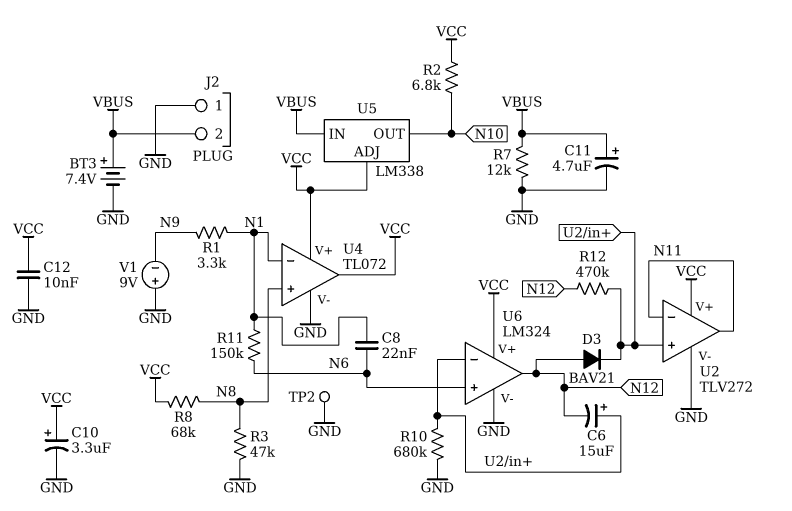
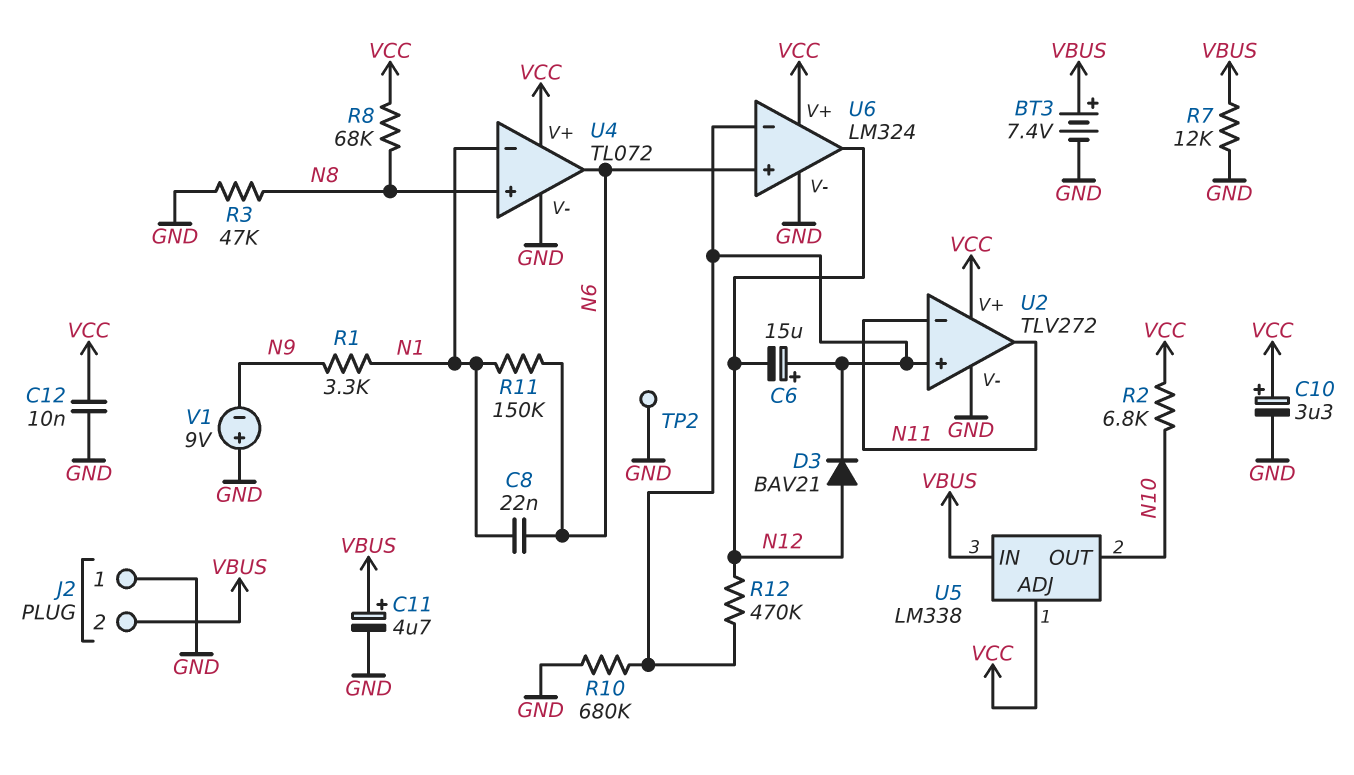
U4 pin out: VCC -> N6

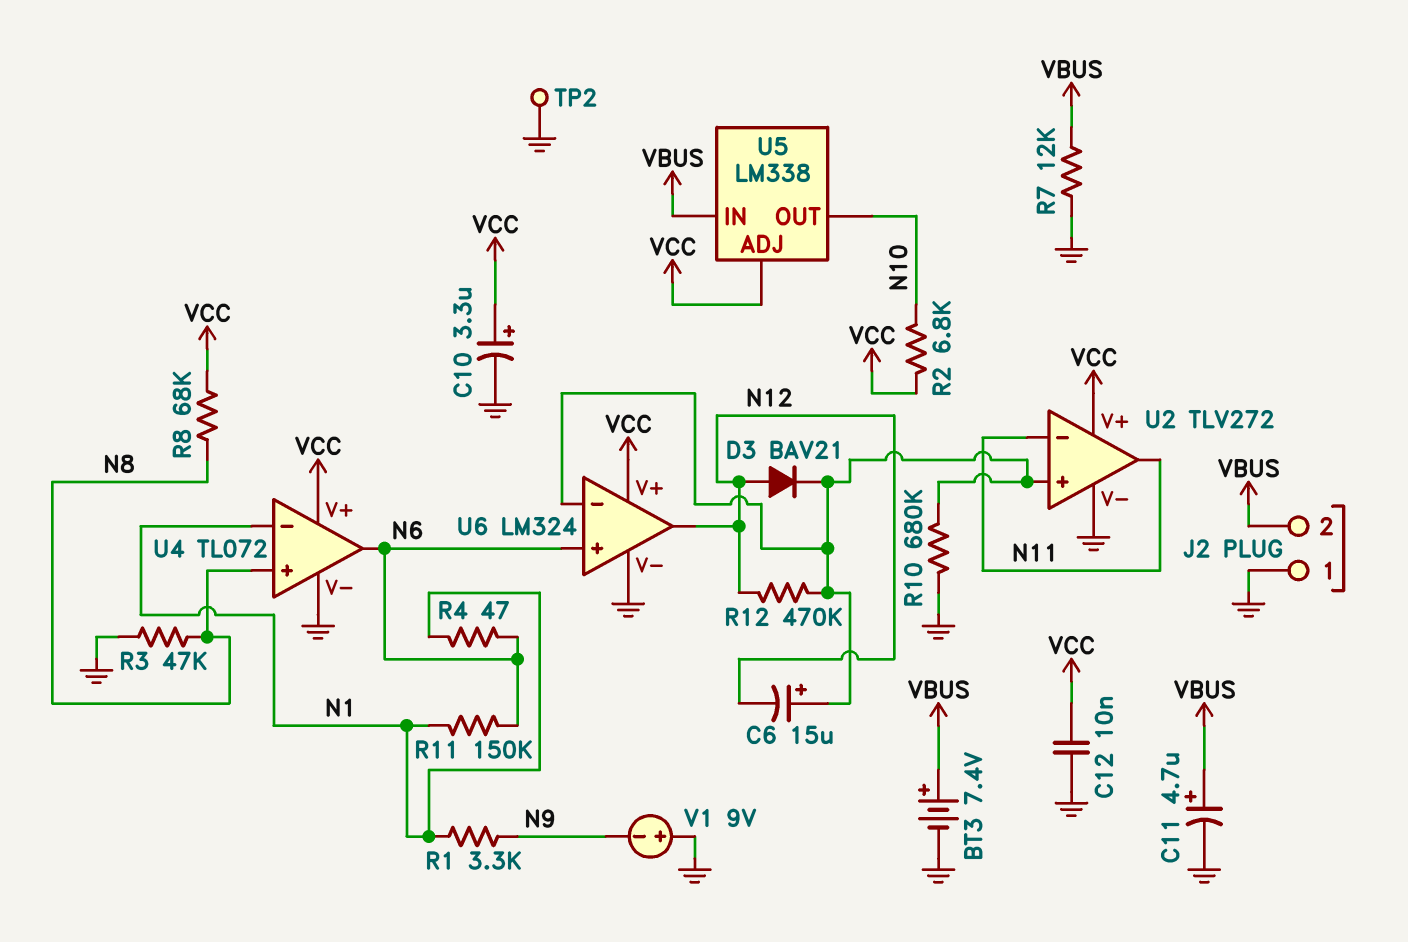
C8: 22nF (N1, N6) -> none
R4: none -> 47 (N1, N6)

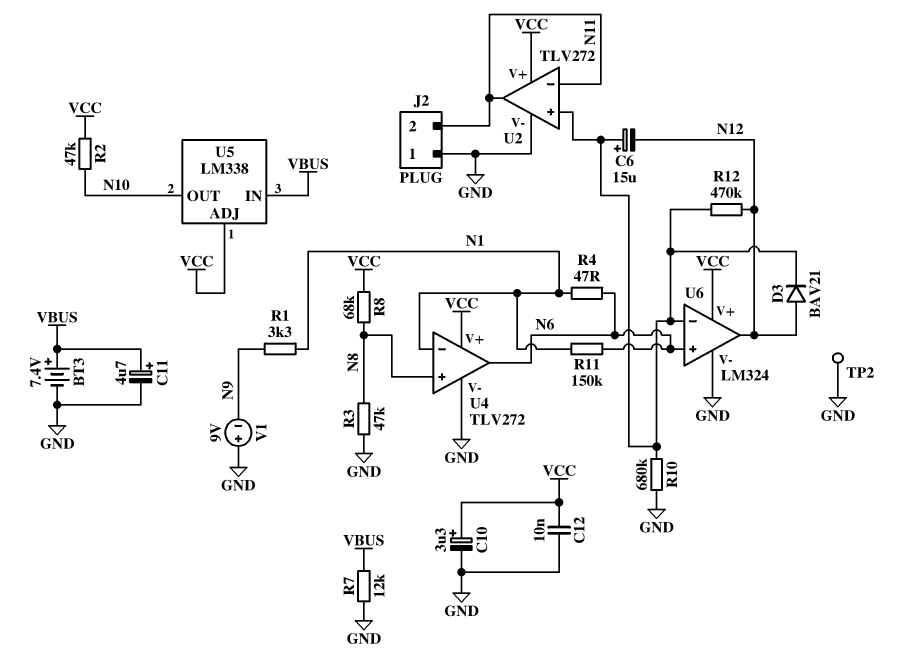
J2 pin 2: VBUS -> N11
R2: 6.8k (N10, VCC) -> 47k (N10, VCC)
U4: TL072 -> TLV272

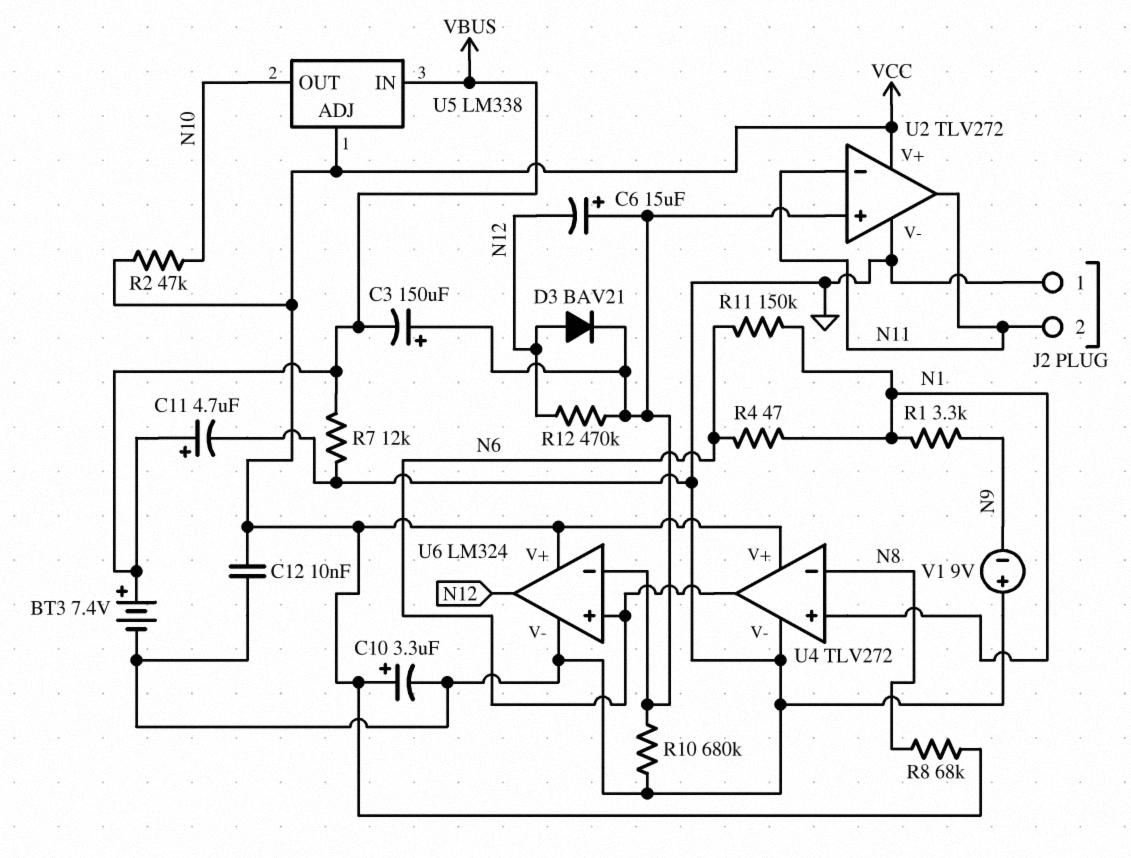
C3: none -> 150uF (plus U2/in+, minus VBUS)
R3: 47k (GND, N8) -> none
TP2: test point (GND) -> none
U4 pin in+: N8 -> N1
U4 pin in-: N1 -> N8

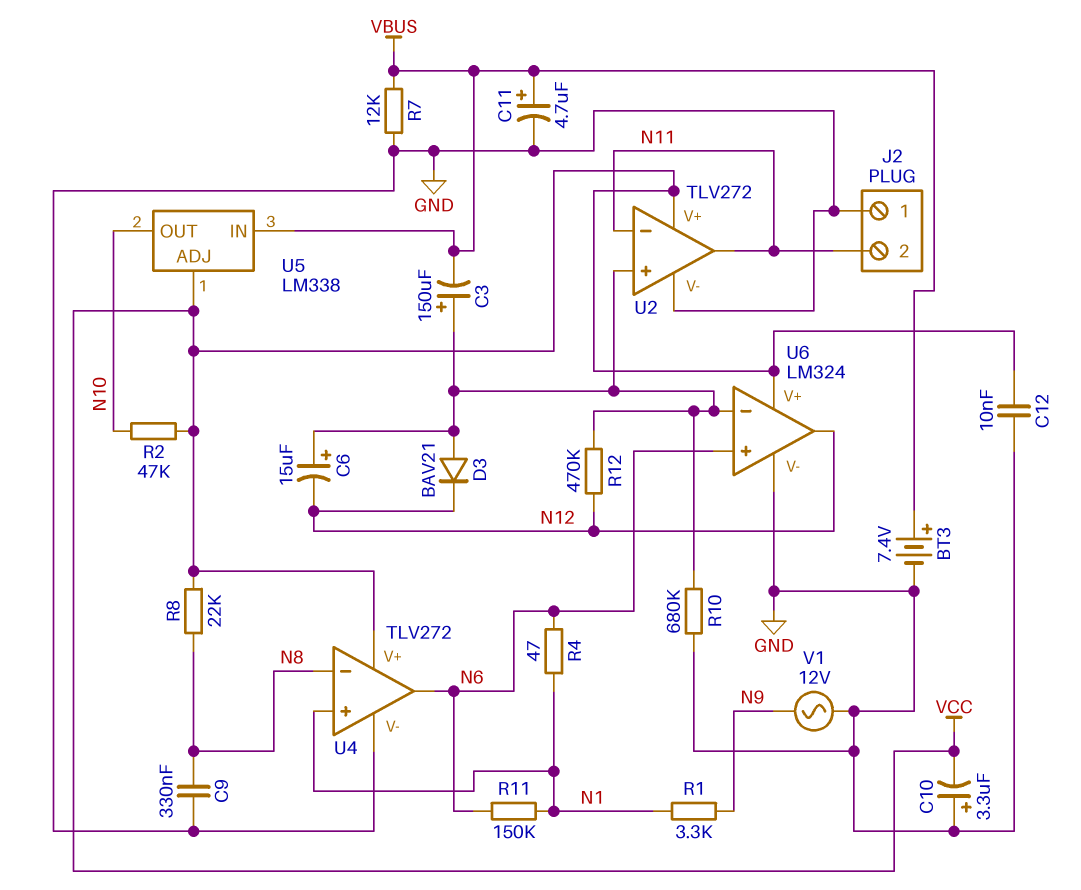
C9: none -> 330nF (GND, N8)
C10: 3.3uF (plus VCC, minus GND) -> 3.3uF (plus GND, minus VCC)
D3: diode BAV21 (A N12, K U2/in+) -> diode BAV21 (A U2/in+, K N12)
R8: 68k (N8, VCC) -> 22k (N8, VCC)
V1: 9V (plus GND, minus N9) -> AC 12V (GND, N9)

